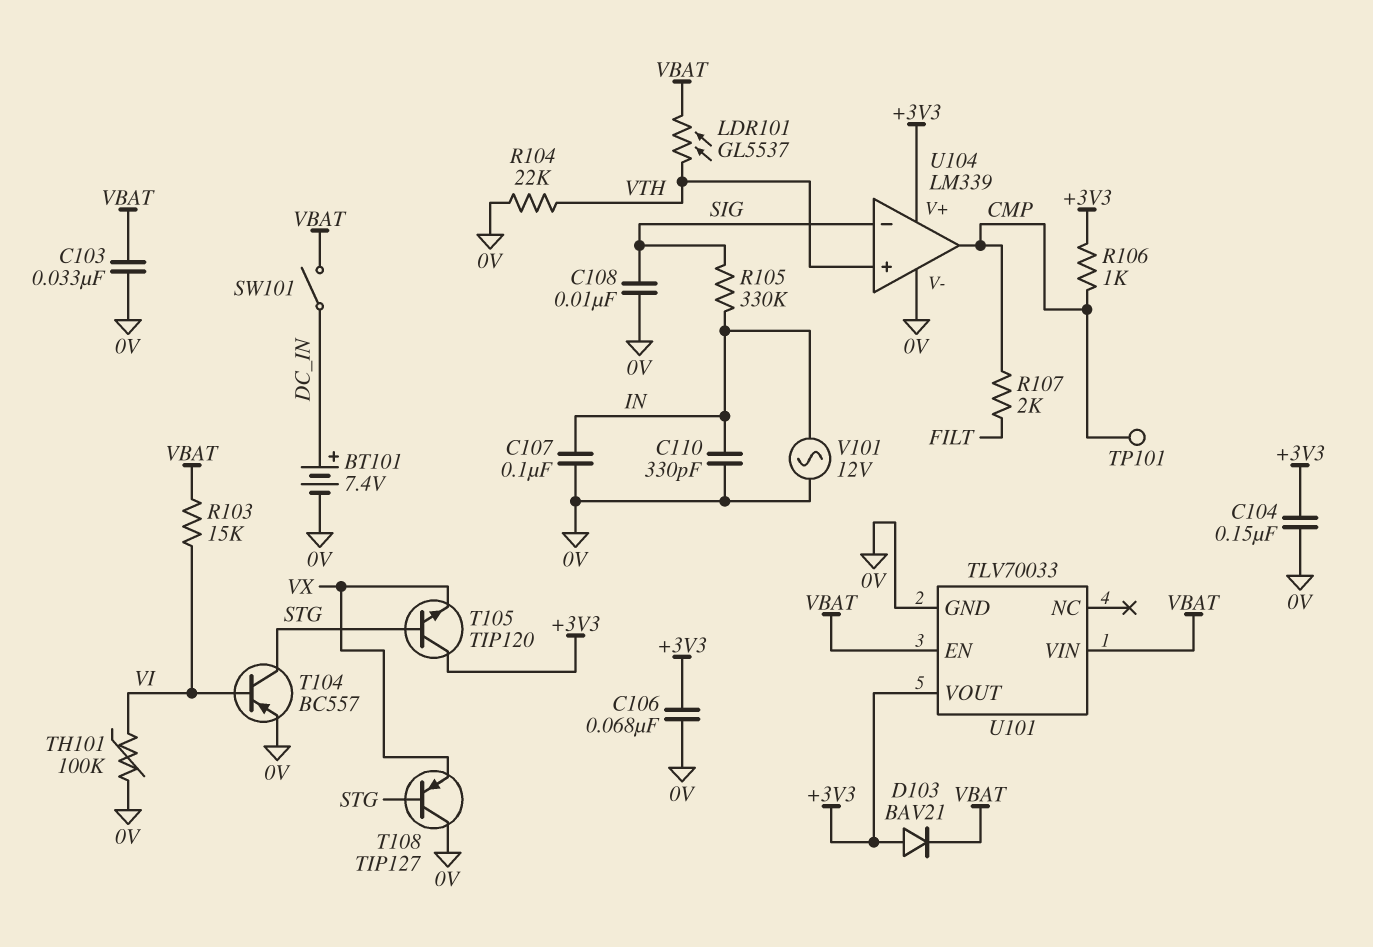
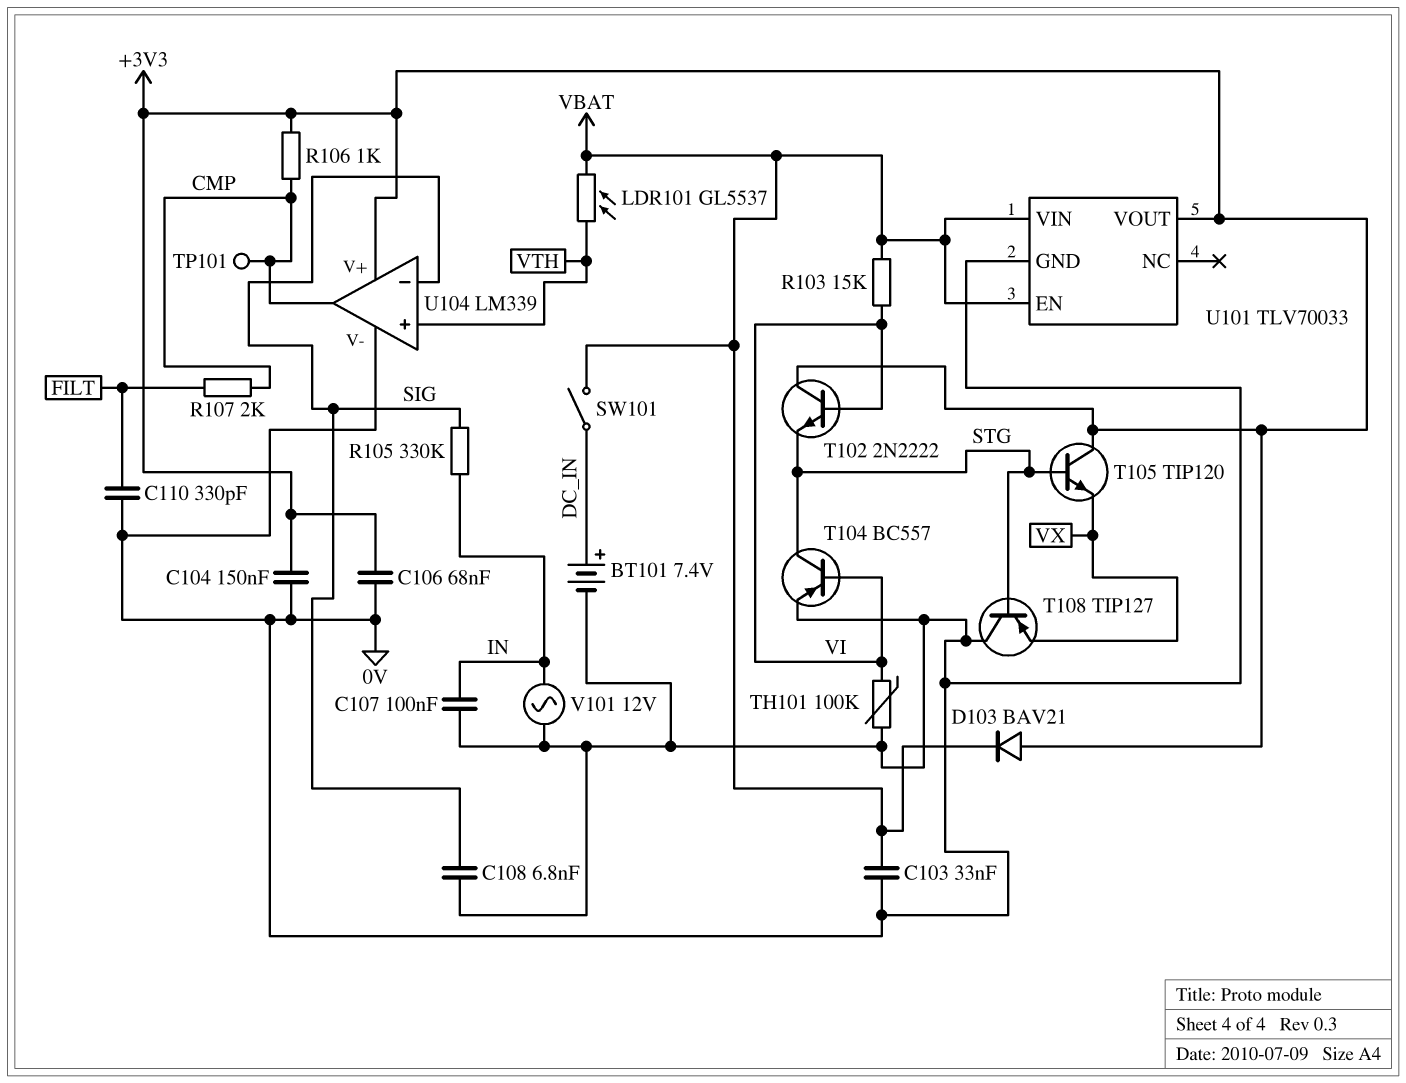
C108: 10nF (0V, SIG) -> 6.8nF (0V, SIG)
C110: 330pF (0V, IN) -> 330pF (0V, FILT)
R104: 22k (0V, VTH) -> none
T102: none -> NPN 2N2222 (B VI, C +3V3, E STG)

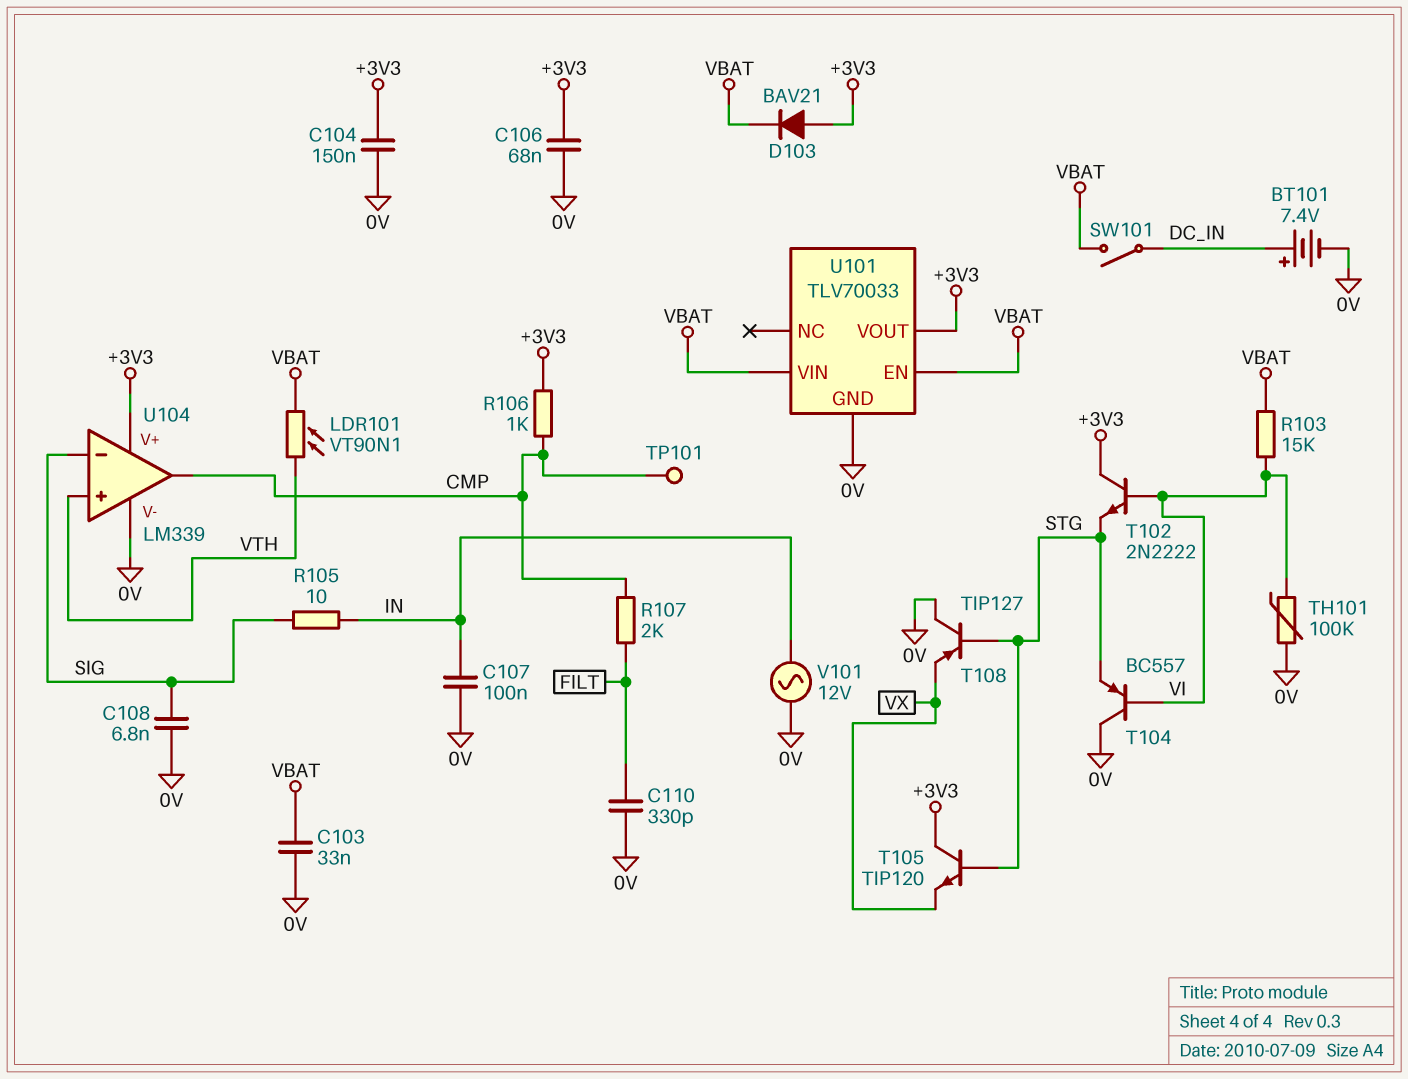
LDR101: GL5537 (VBAT, VTH) -> VT90N1 (VBAT, VTH)
R105: 330k (IN, SIG) -> 10 (IN, SIG)
T104: PNP BC557 (B VI, C STG, E 0V) -> PNP BC557 (B VI, C 0V, E STG)

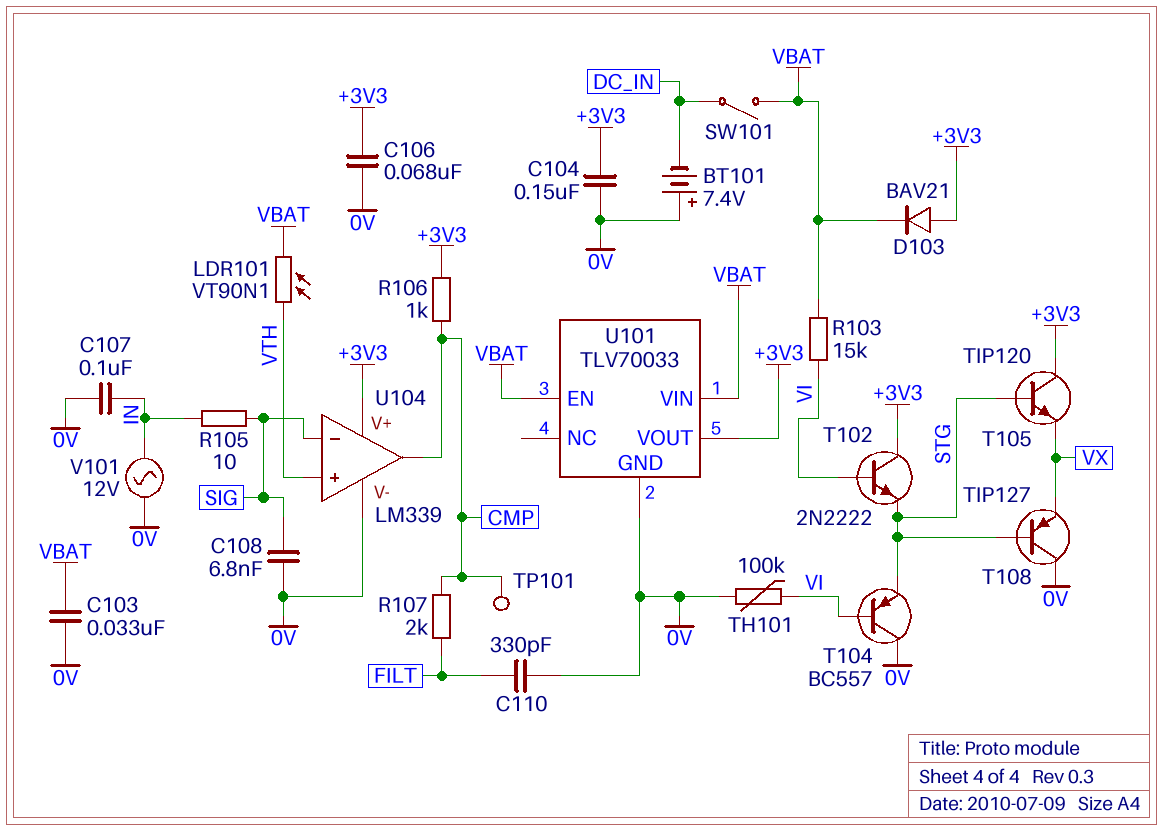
BT101: 7.4V (plus DC_IN, minus 0V) -> 7.4V (plus 0V, minus DC_IN)

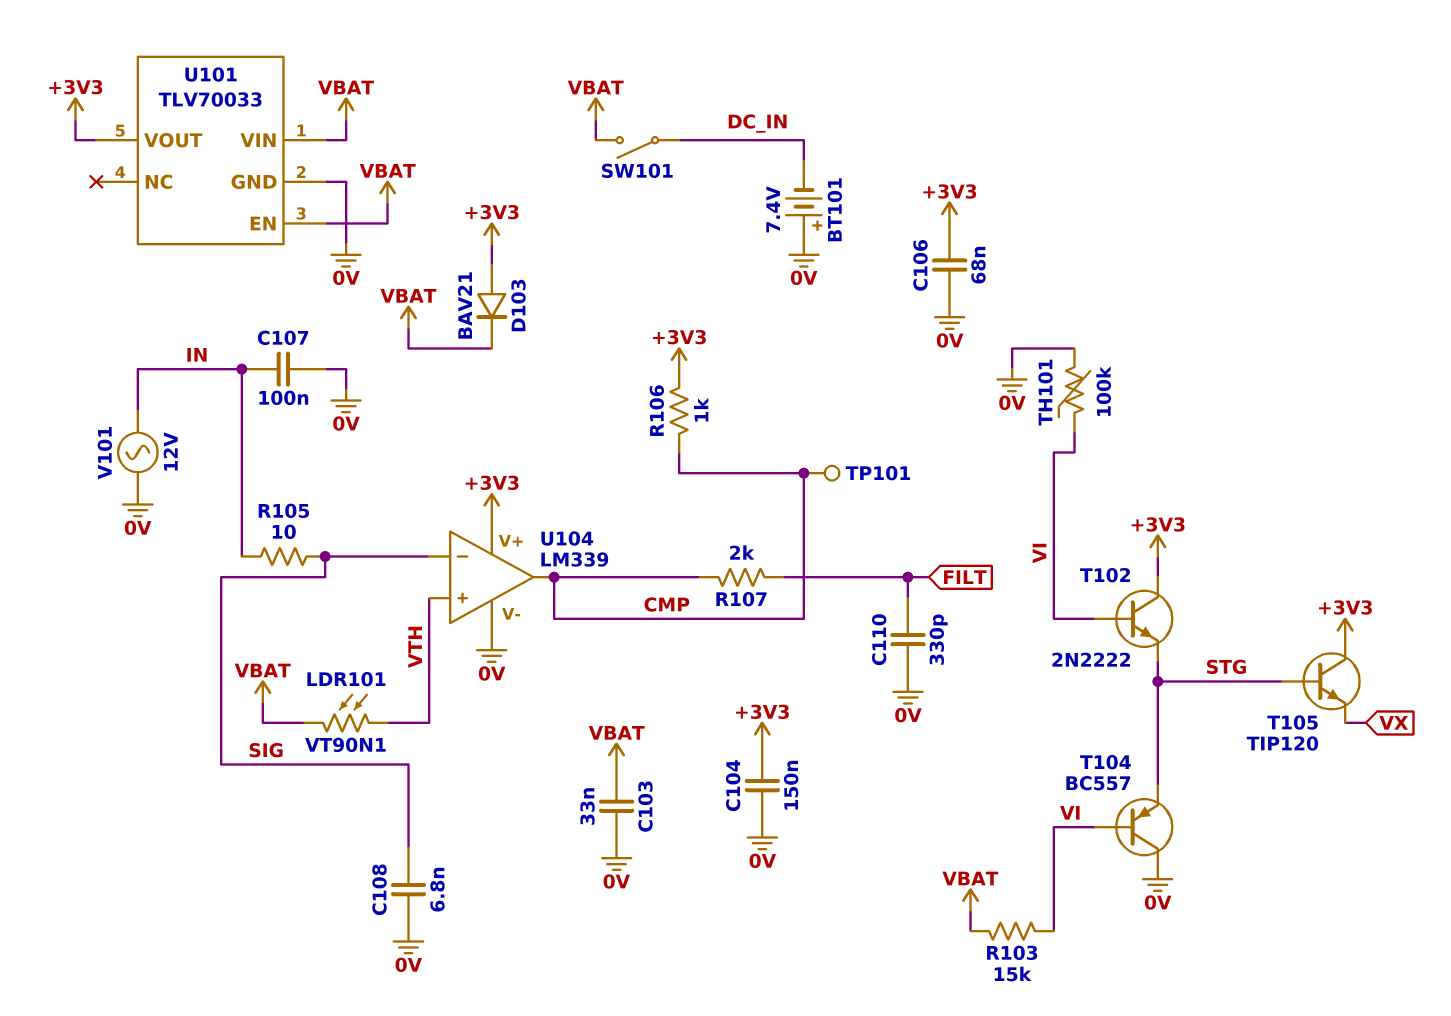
T108: PNP TIP127 (B STG, C 0V, E VX) -> none

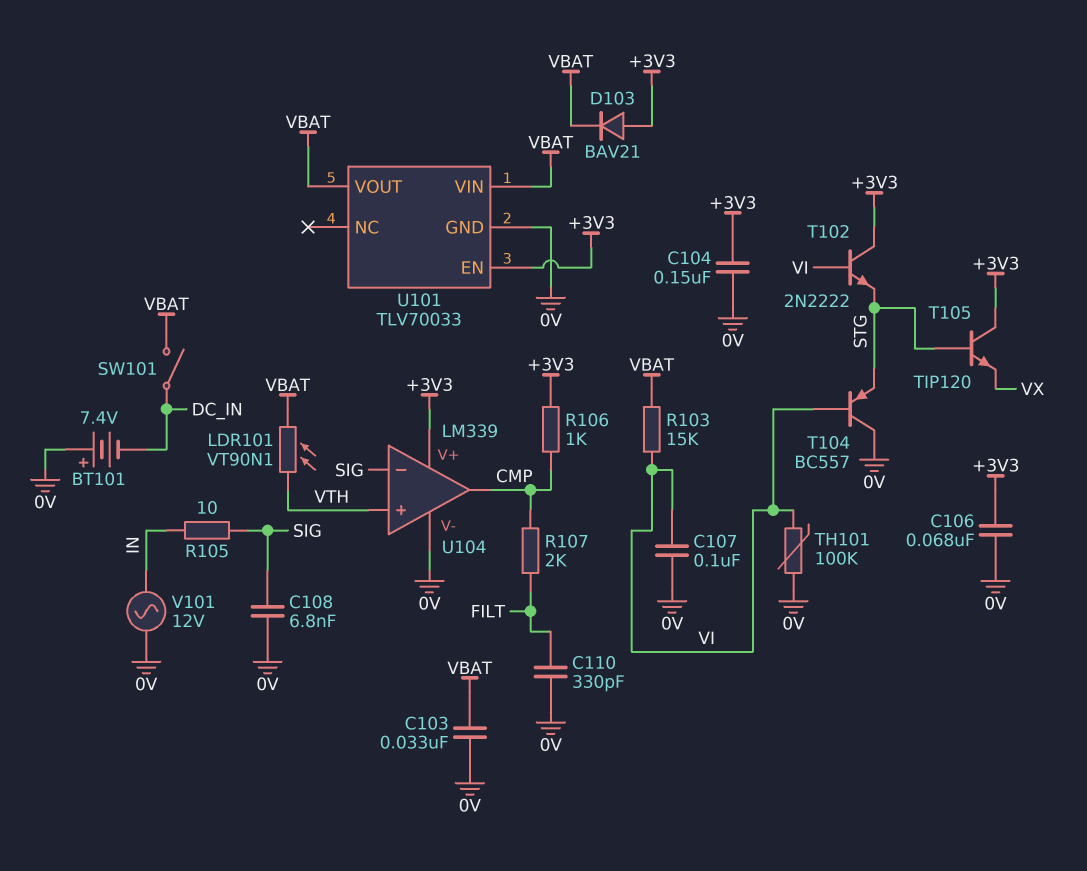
C107: 100nF (0V, IN) -> 100nF (0V, VI)
TP101: test point (CMP) -> none
U101 pin EN: VBAT -> +3V3
U101 pin VOUT: +3V3 -> VBAT

